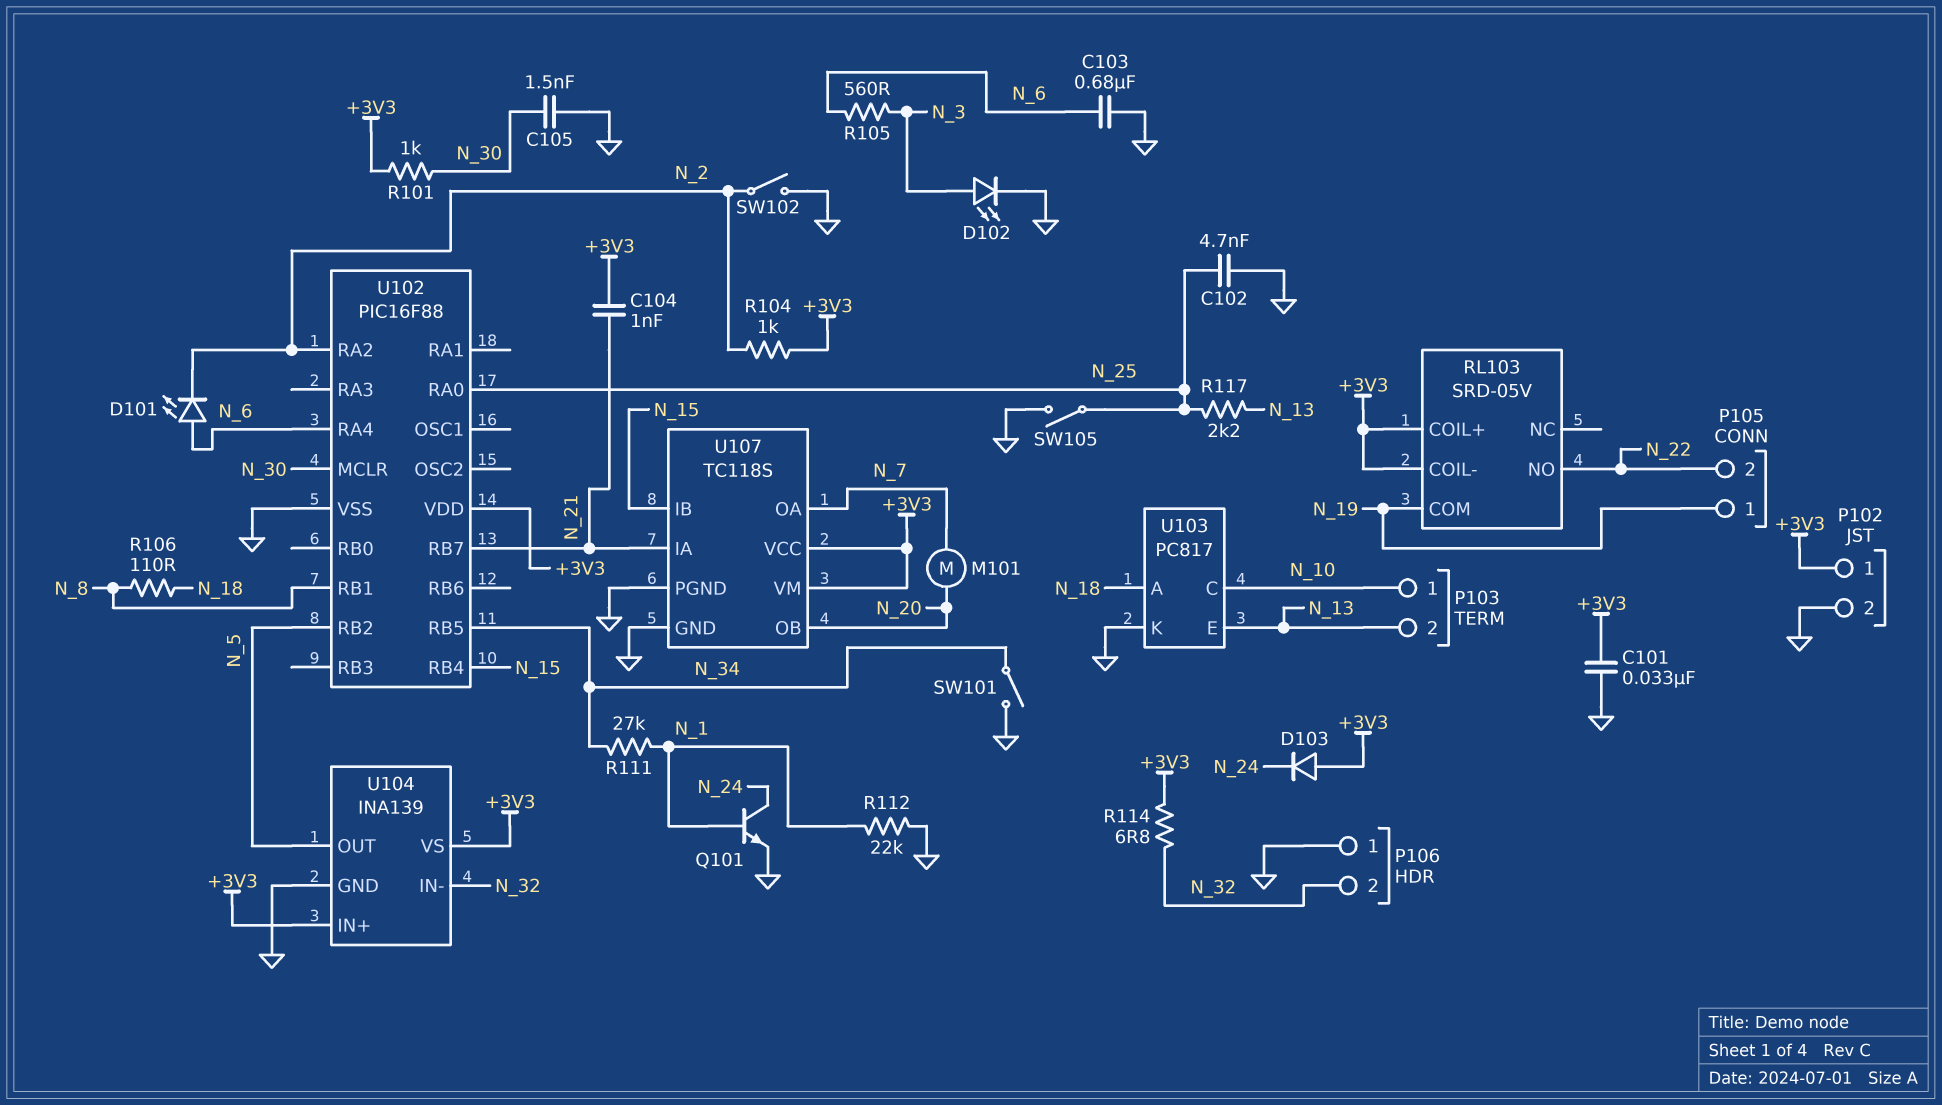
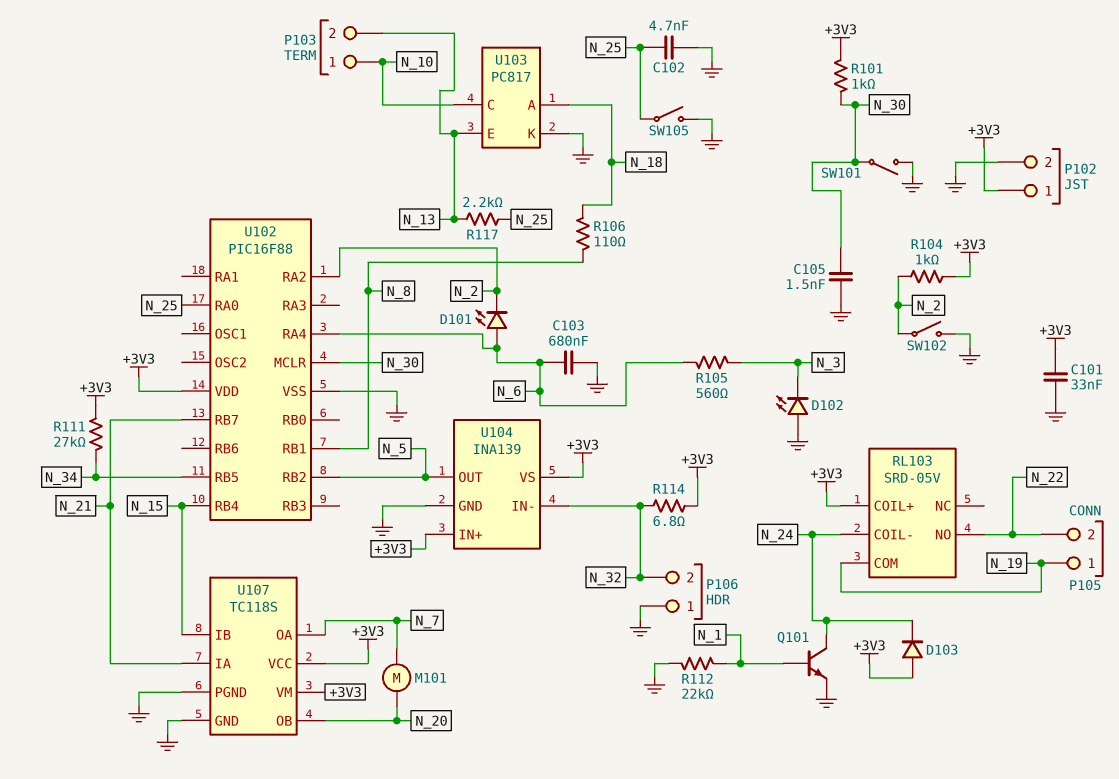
C104: 1nF (+3V3, N_21) -> none
D102: LED (A N_3, K GND) -> LED (A GND, K N_3)
R111: 27k (N_1, N_34) -> 27k (+3V3, N_34)
RL103 pin COIL-: +3V3 -> N_24
SW101: switch (GND, N_34) -> switch (GND, N_30)

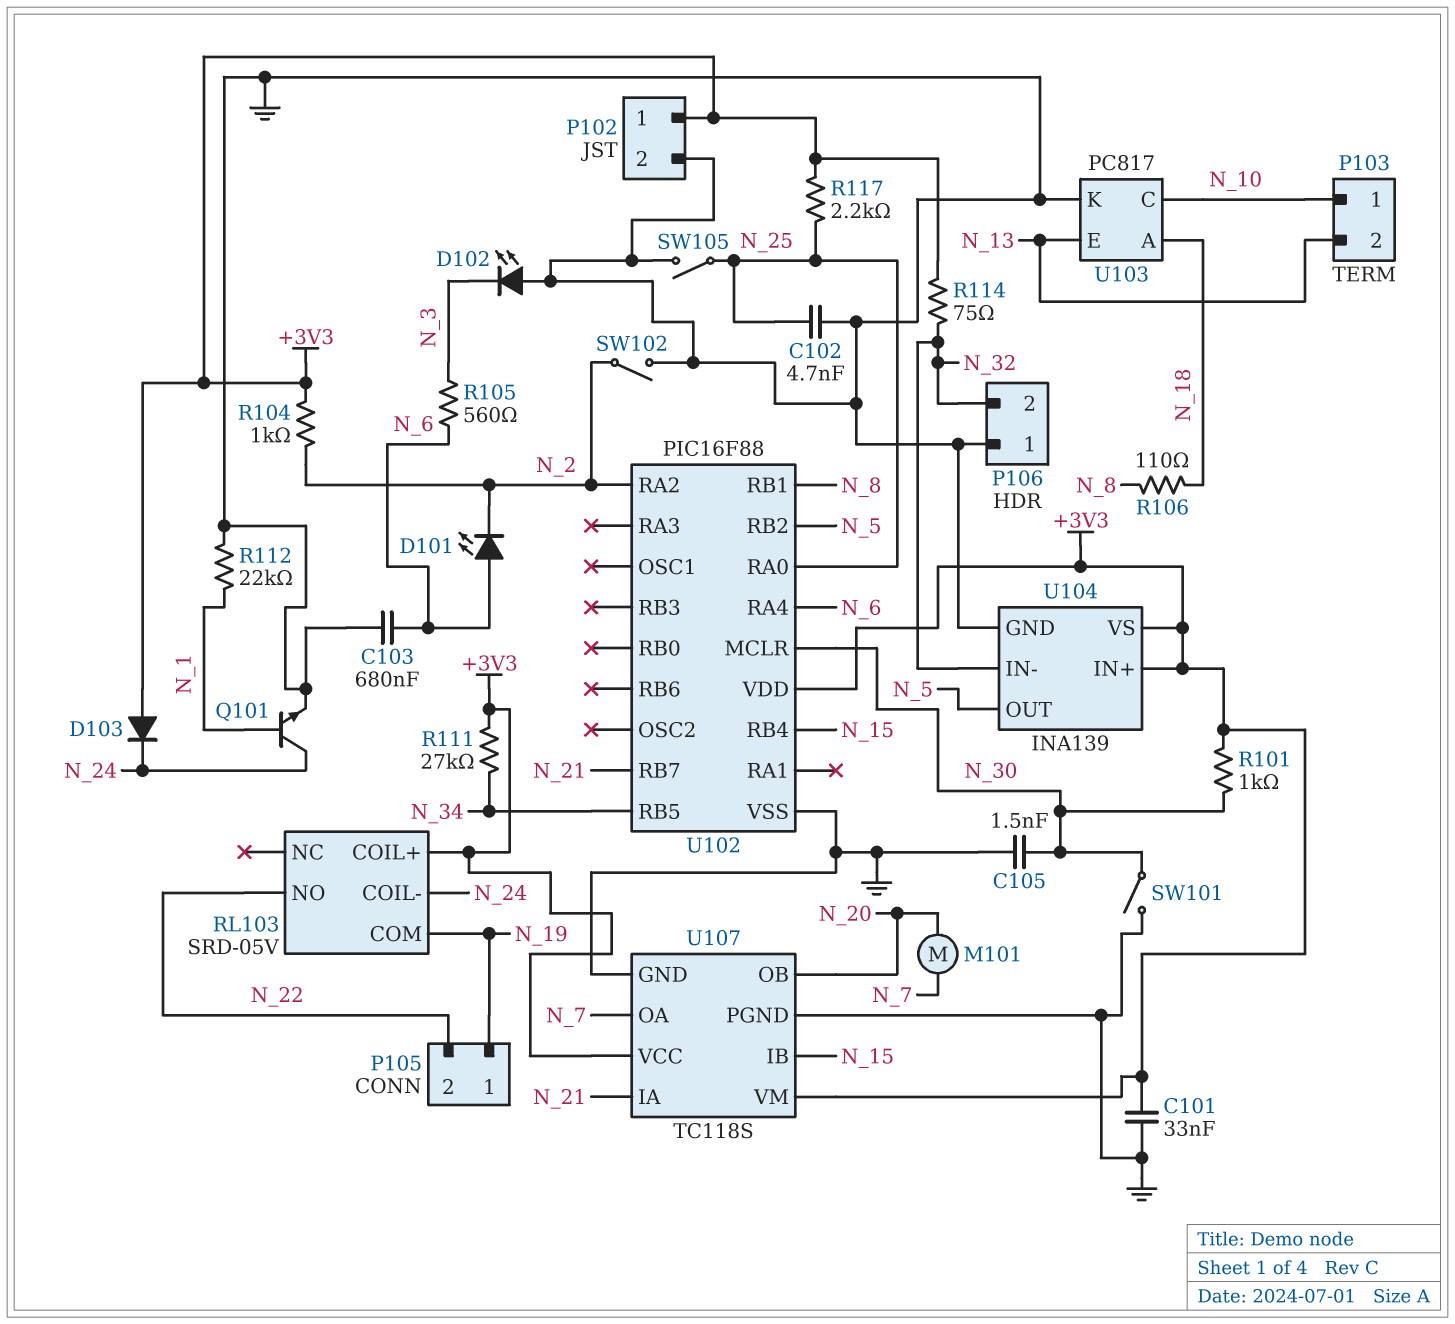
R114: 6.8 (+3V3, N_32) -> 75 (+3V3, N_32)
R117: 2.2k (N_13, N_25) -> 2.2k (+3V3, N_25)

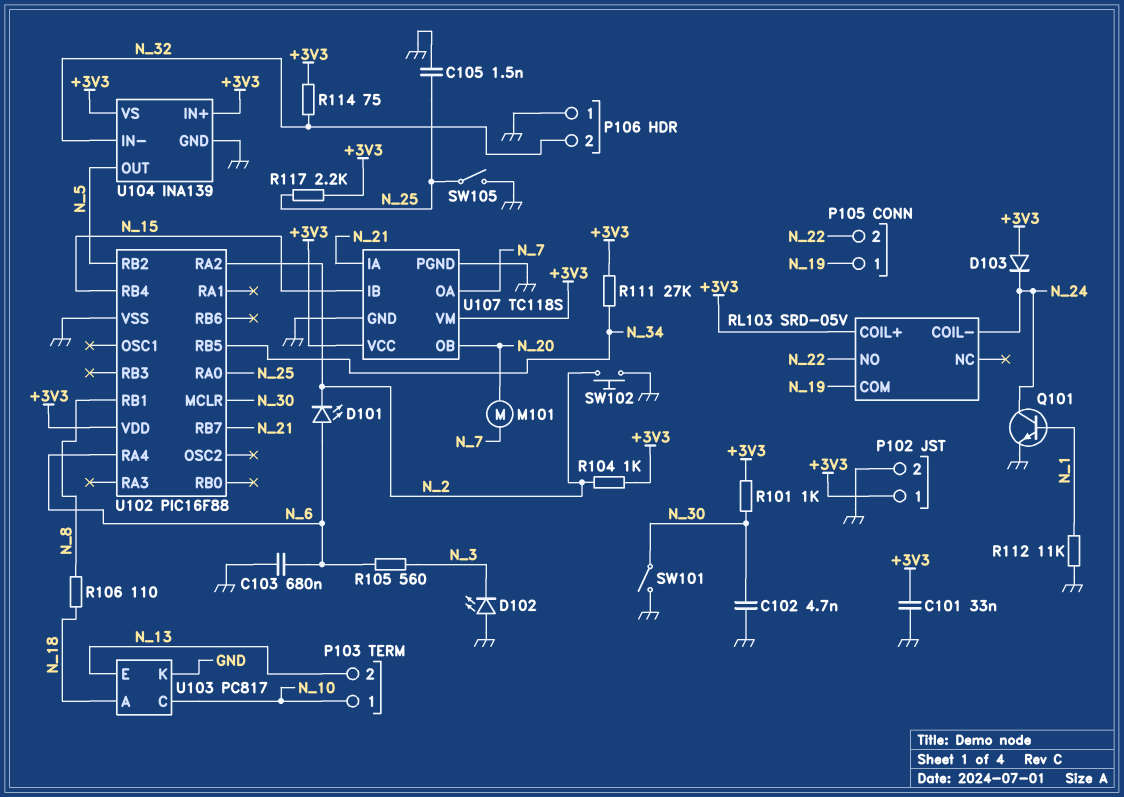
C102: 4.7nF (GND, N_25) -> 4.7nF (GND, N_30)
C105: 1.5nF (GND, N_30) -> 1.5nF (GND, N_25)
R112: 22k (GND, N_1) -> 11k (GND, N_1)
SW102: switch (GND, N_2) -> button (GND, N_2)

